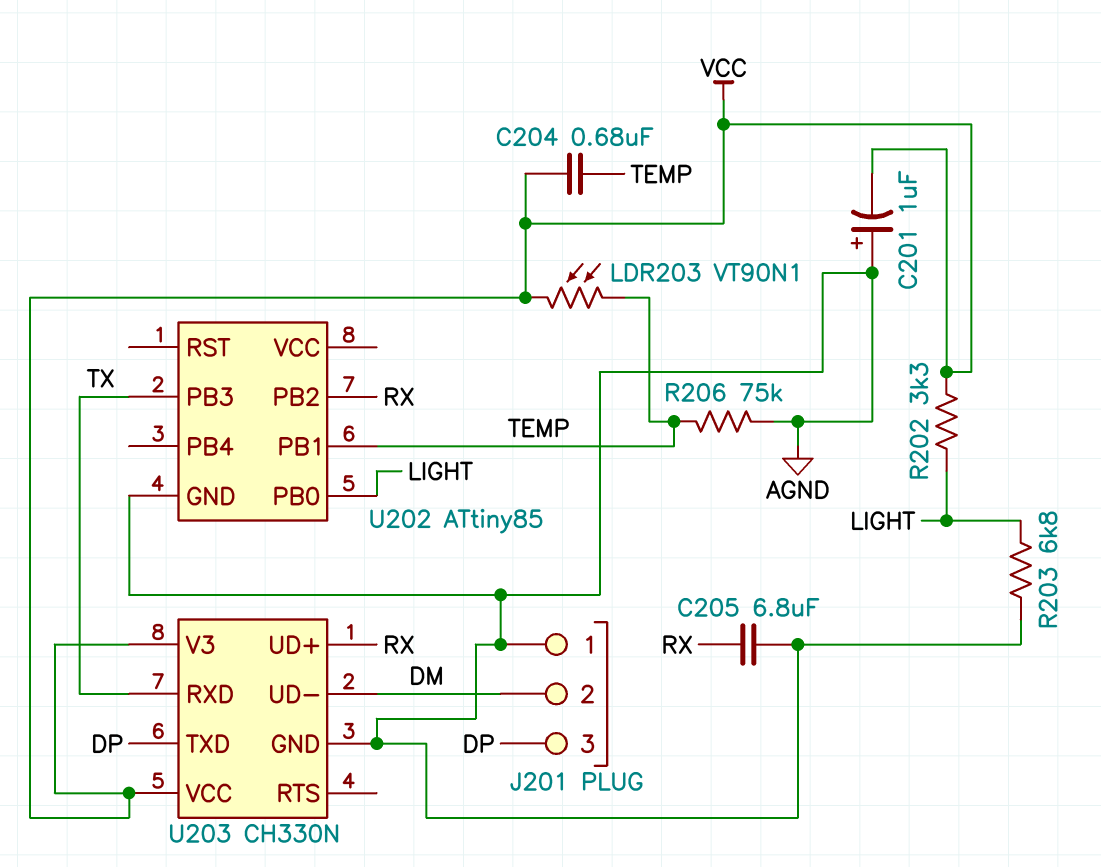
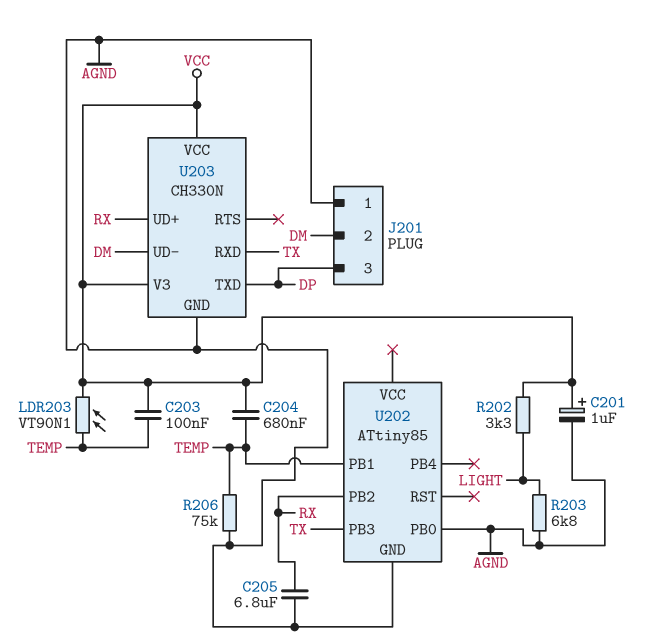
C201: 1uF (plus AGND, minus VCC) -> 1uF (plus VCC, minus AGND)
C203: none -> 100nF (TEMP, VCC)
U202 pin PB0: LIGHT -> AGND

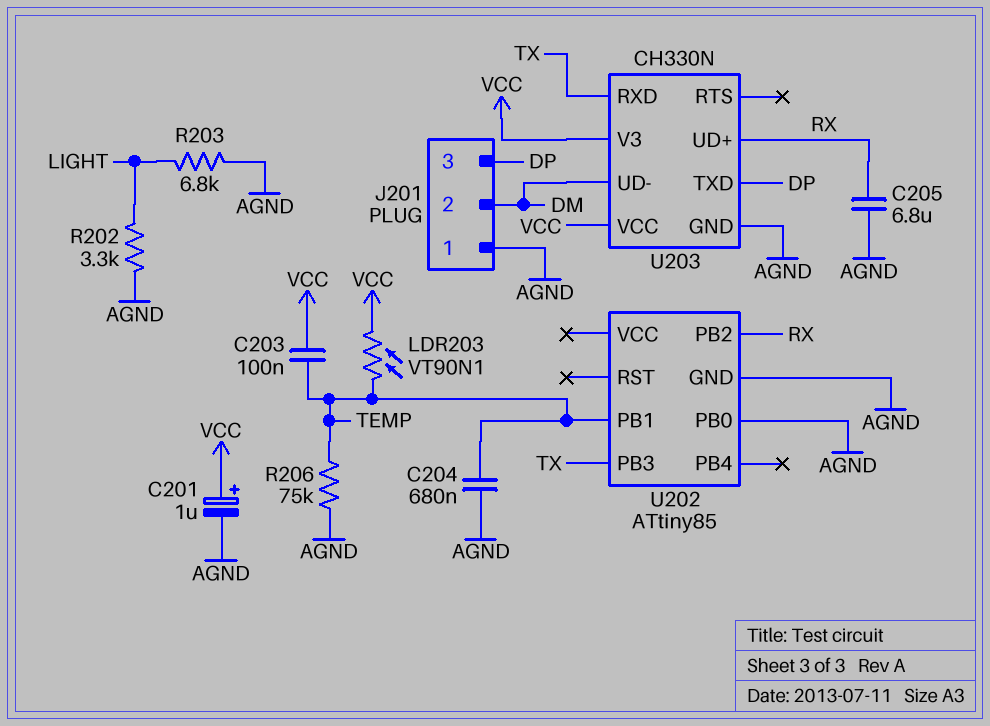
C204: 680nF (TEMP, VCC) -> 680nF (AGND, TEMP)
R202: 3.3k (LIGHT, VCC) -> 3.3k (AGND, LIGHT)

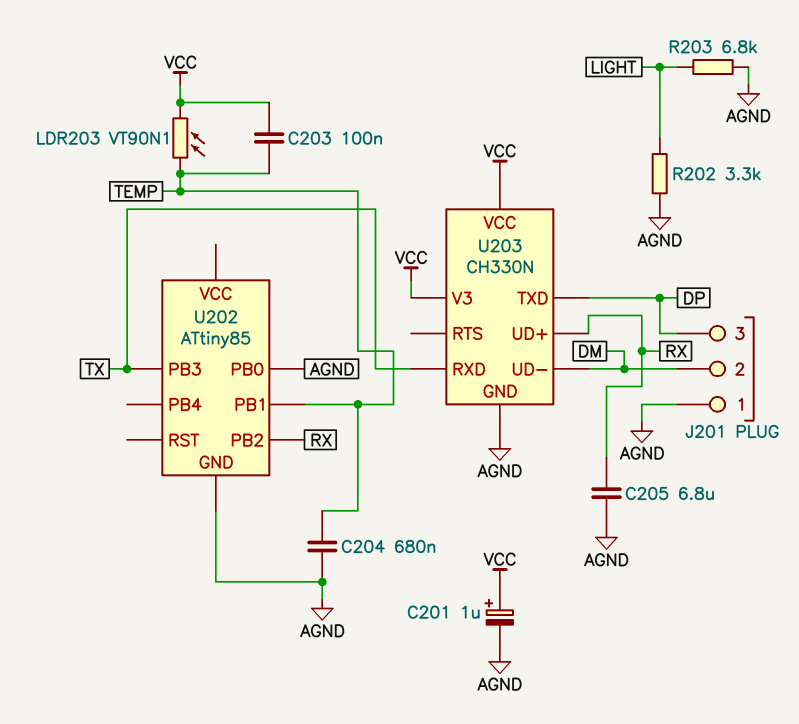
R206: 75k (AGND, TEMP) -> none

